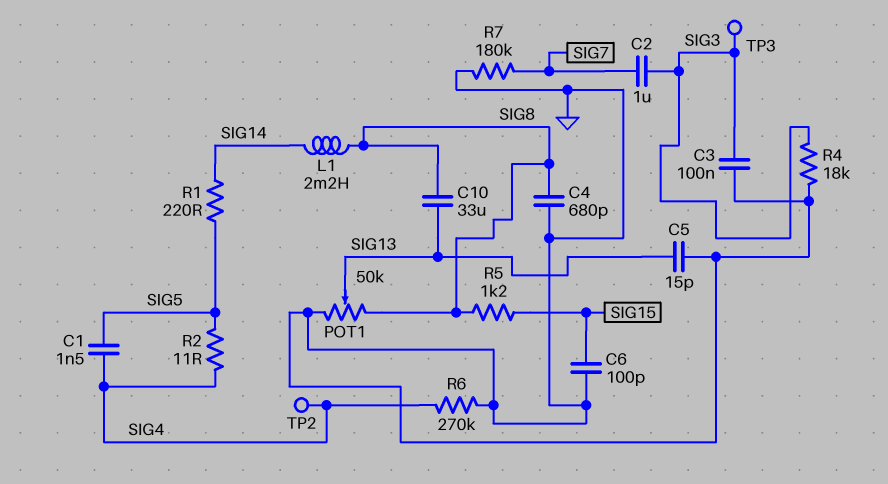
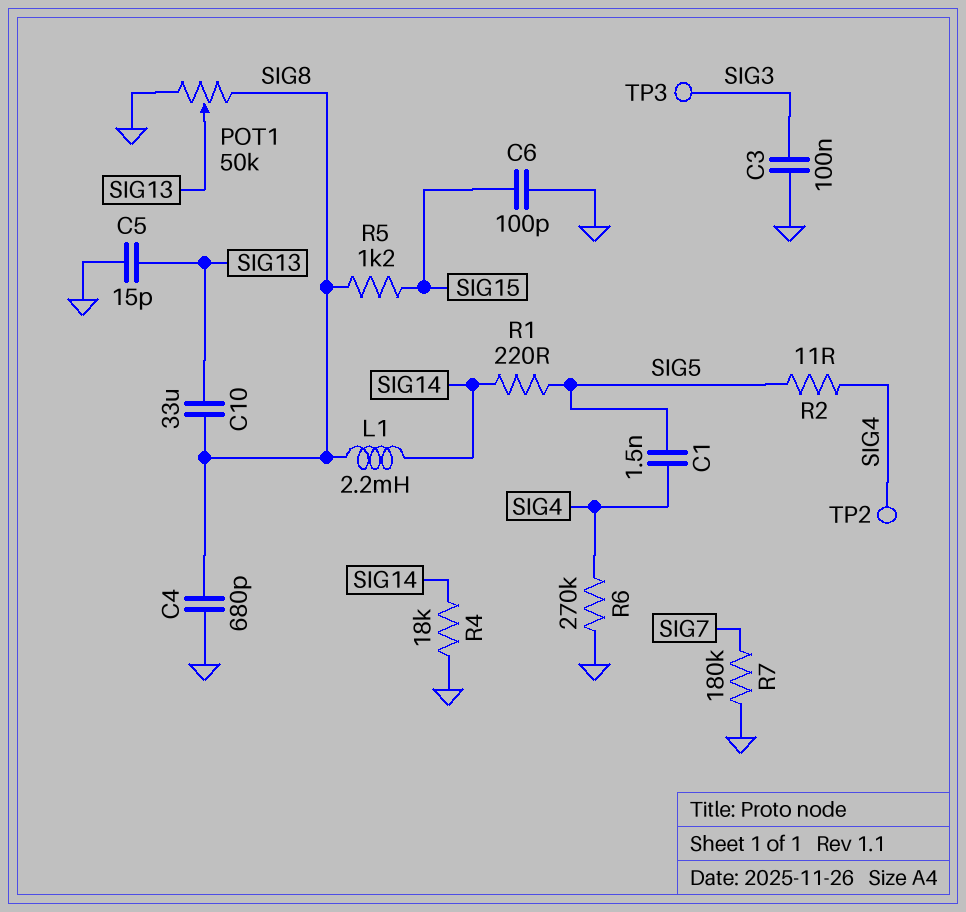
C2: 1uF (SIG3, SIG7) -> none
R4: 18k (GND, SIG3) -> 18k (GND, SIG14)

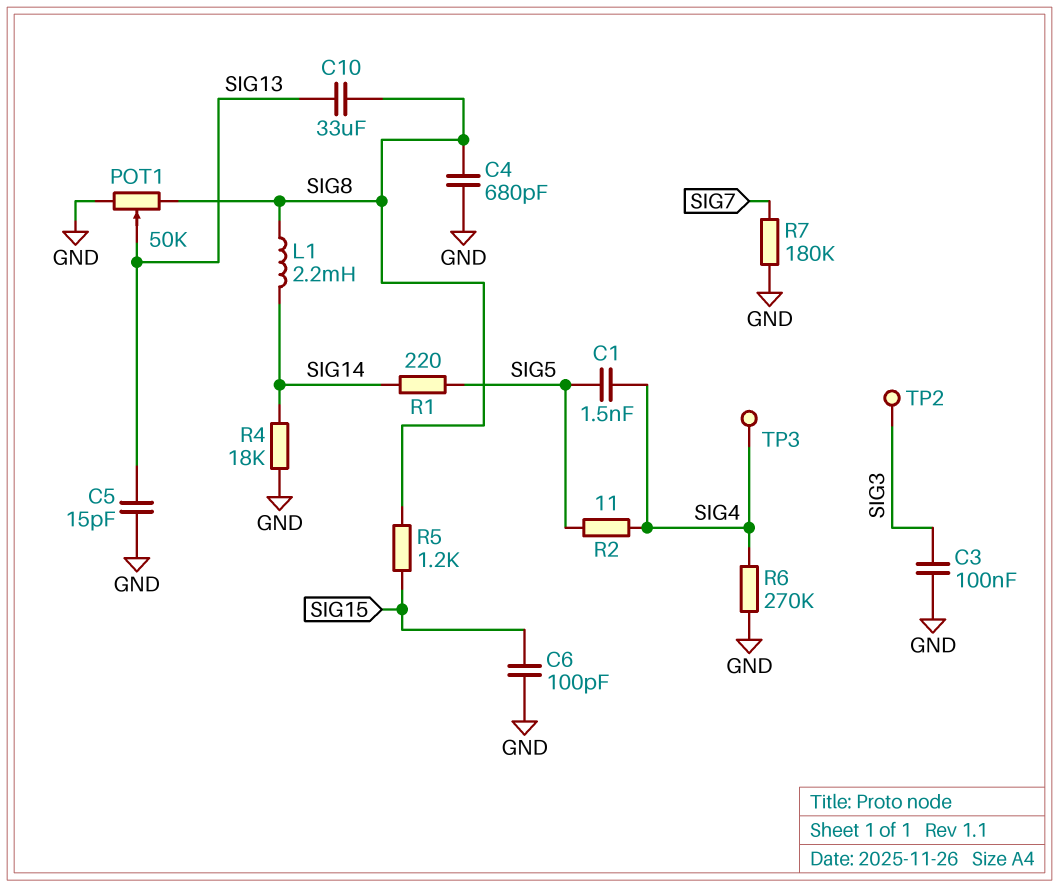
TP2: test point (SIG4) -> test point (SIG3)
TP3: test point (SIG3) -> test point (SIG4)

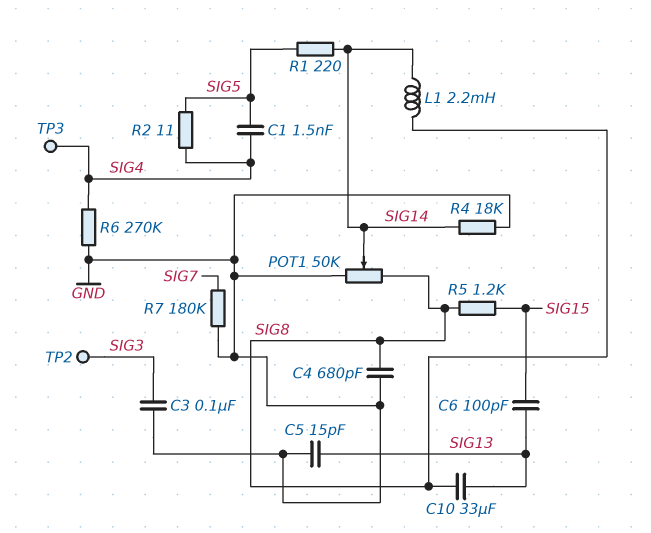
C6: 100pF (GND, SIG15) -> 100pF (SIG13, SIG15)
POT1: 50k (GND, SIG8, wiper SIG13) -> 50k (GND, SIG8, wiper SIG14)

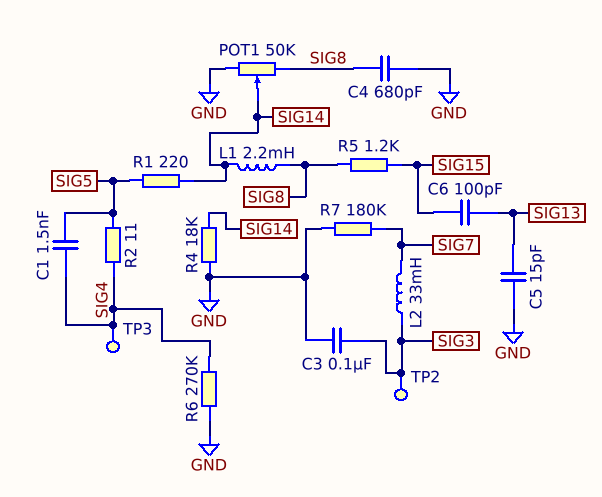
C10: 33uF (SIG8, SIG13) -> none
L2: none -> 33mH (SIG3, SIG7)

